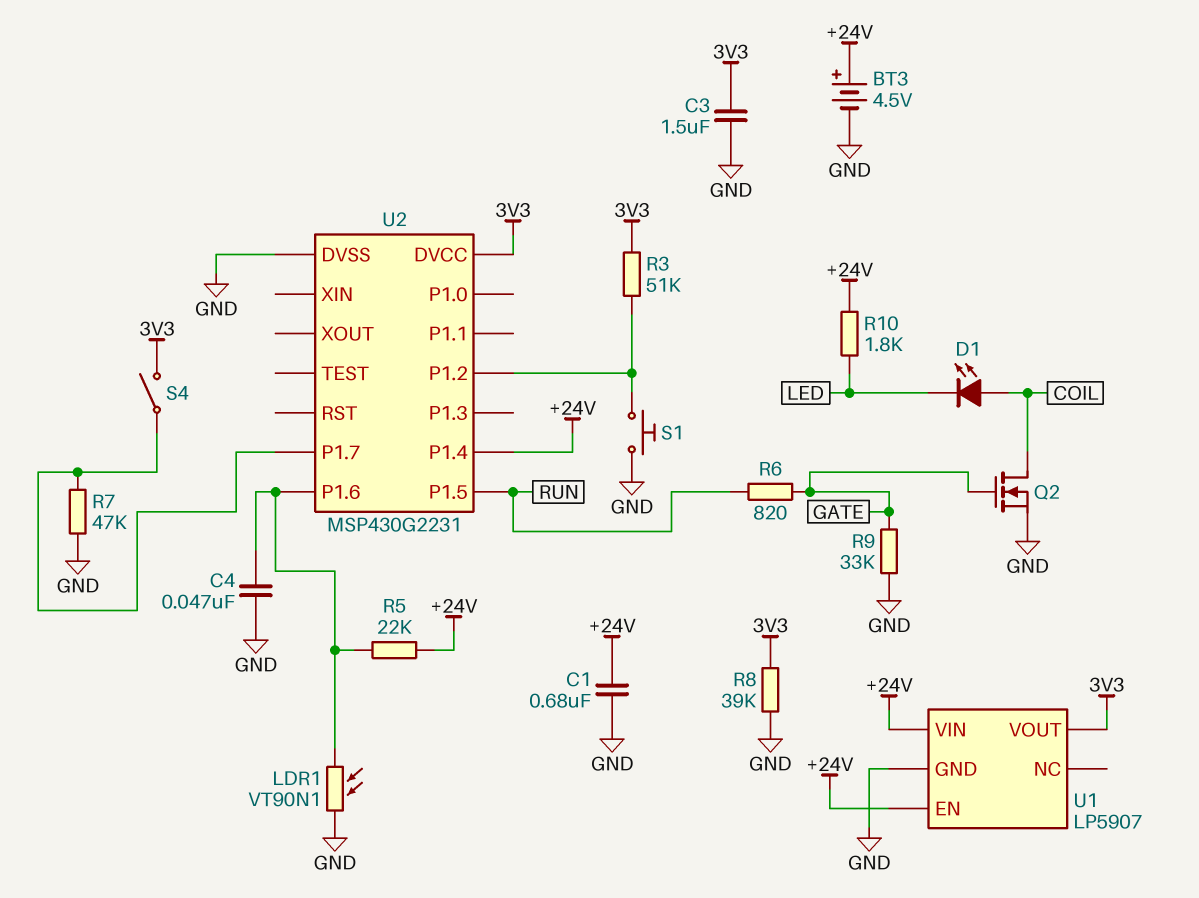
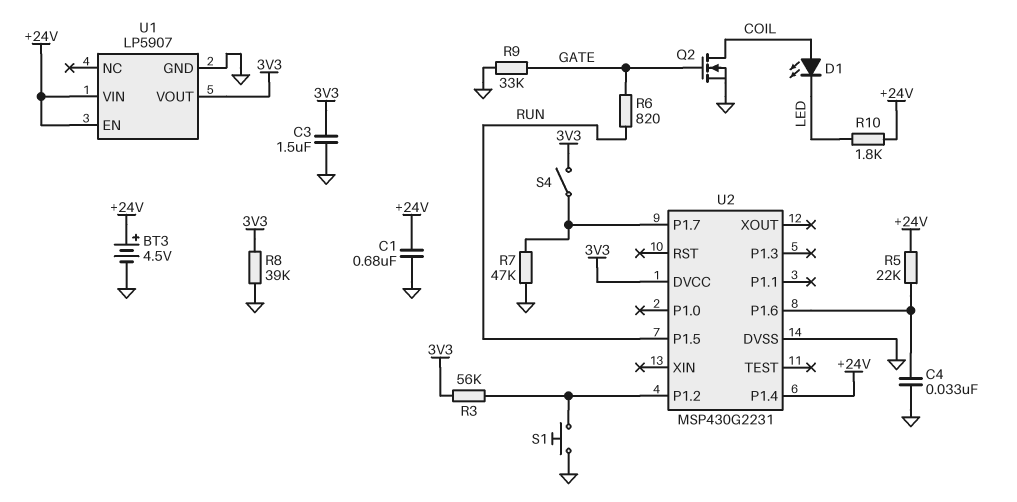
C4: 47nF (GND, U2/P1.6) -> 33nF (GND, U2/P1.6)
LDR1: VT90N1 (GND, U2/P1.6) -> none
R3: 51k (3V3, U2/P1.2) -> 56k (3V3, U2/P1.2)

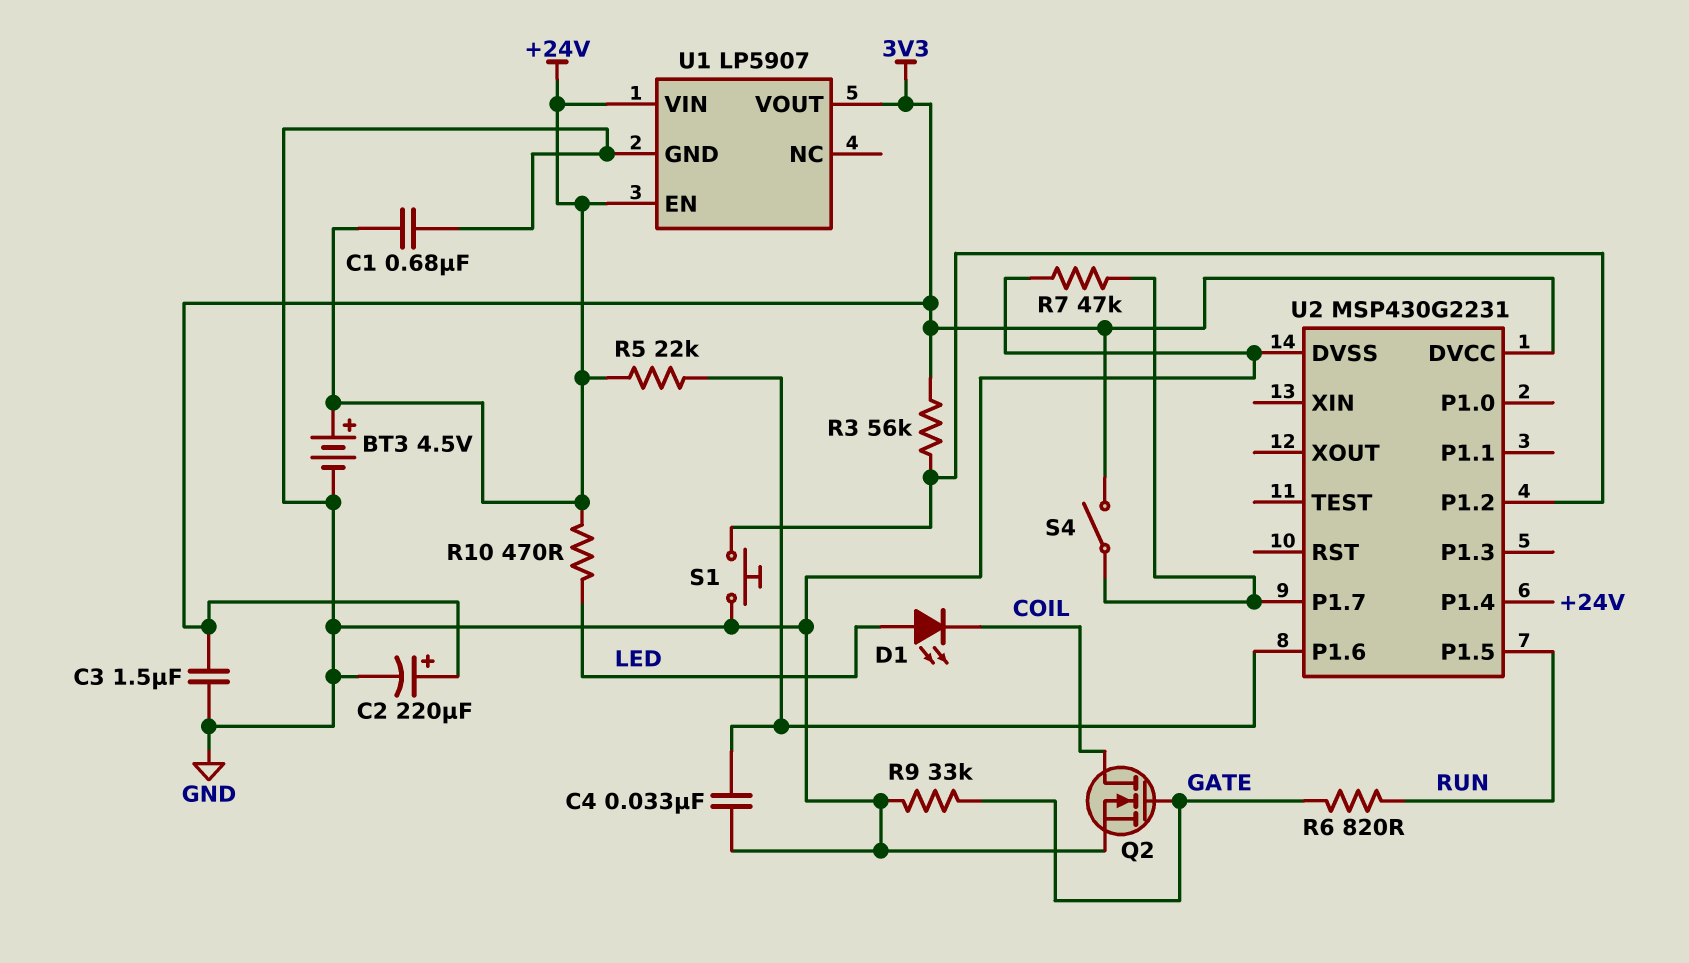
C2: none -> 220uF (plus 3V3, minus GND)
D1: LED (A COIL, K LED) -> LED (A LED, K COIL)
R8: 39k (3V3, GND) -> none
R10: 1.8k (+24V, LED) -> 470 (+24V, LED)

